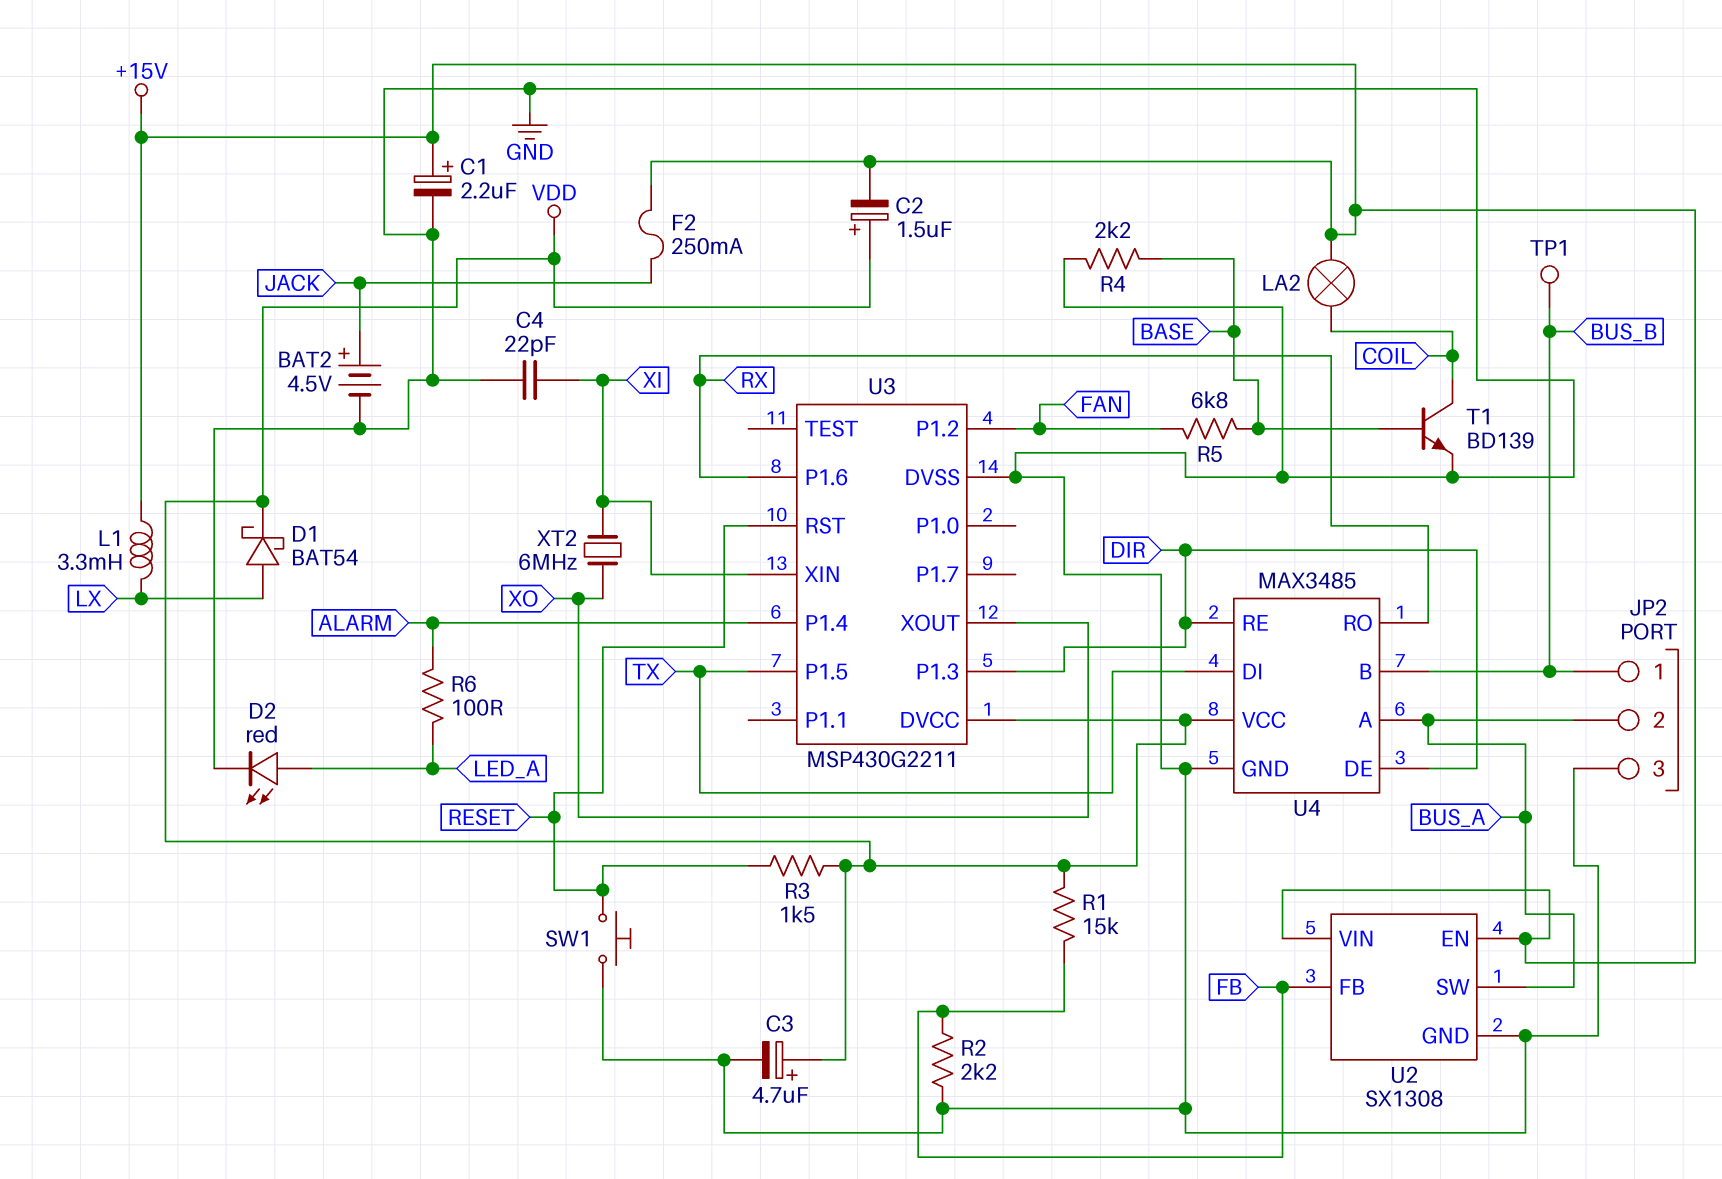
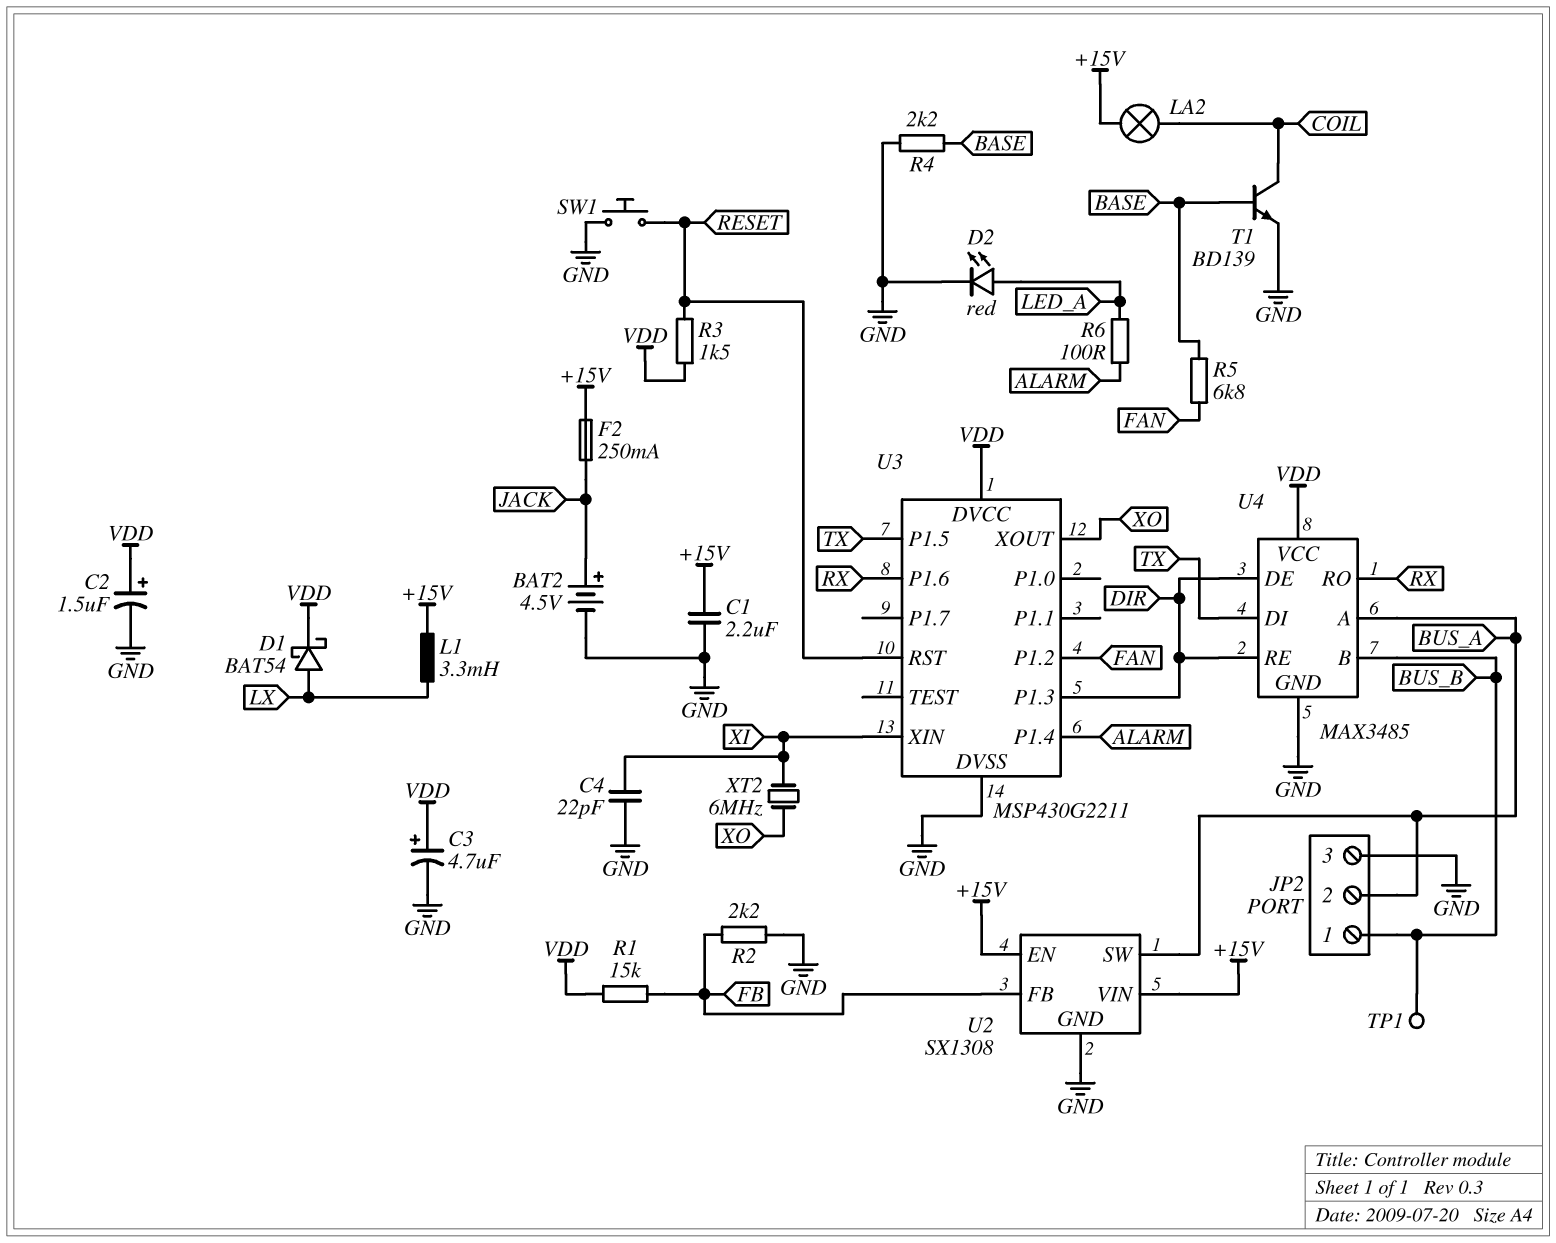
C1: 2.2uF (plus +15V, minus GND) -> 2.2uF (+15V, GND)
C2: 1.5uF (plus VDD, minus +15V) -> 1.5uF (plus VDD, minus GND)

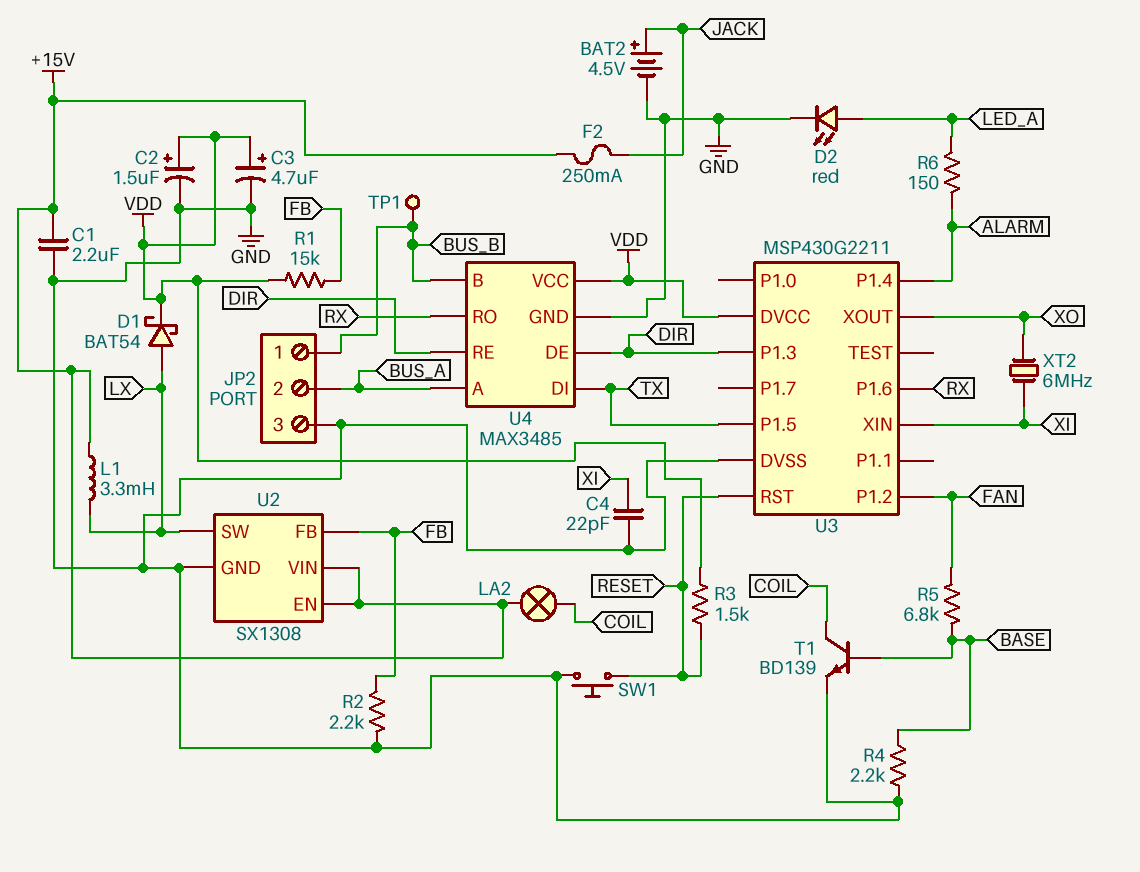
R6: 100 (ALARM, LED_A) -> 150 (ALARM, LED_A)
U2 pin SW: BUS_A -> LX

